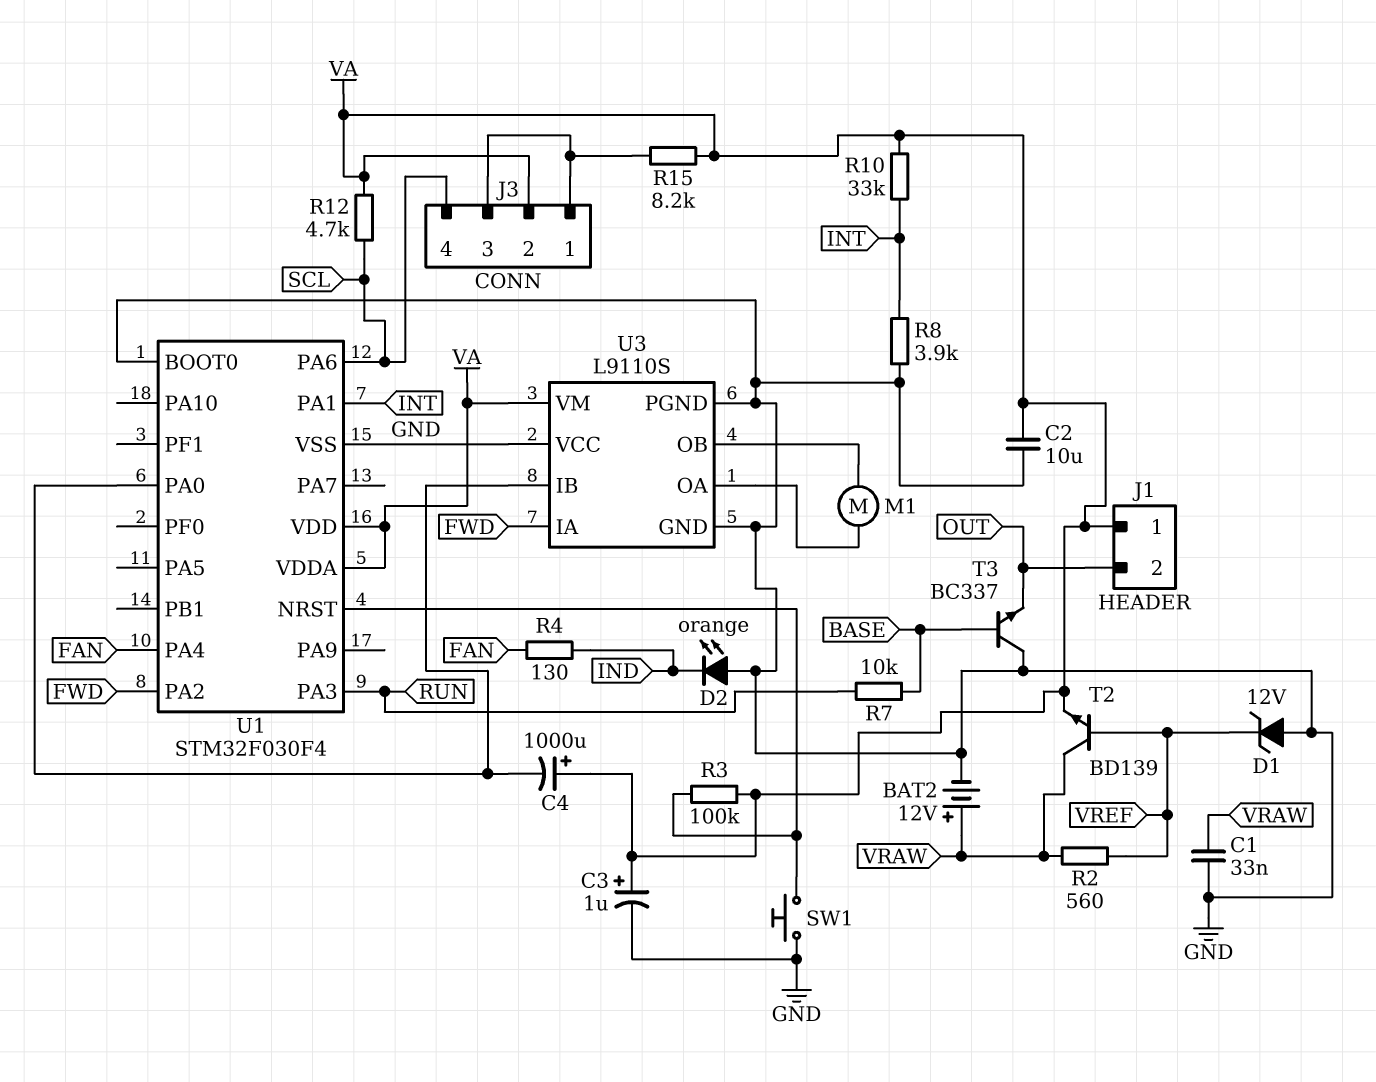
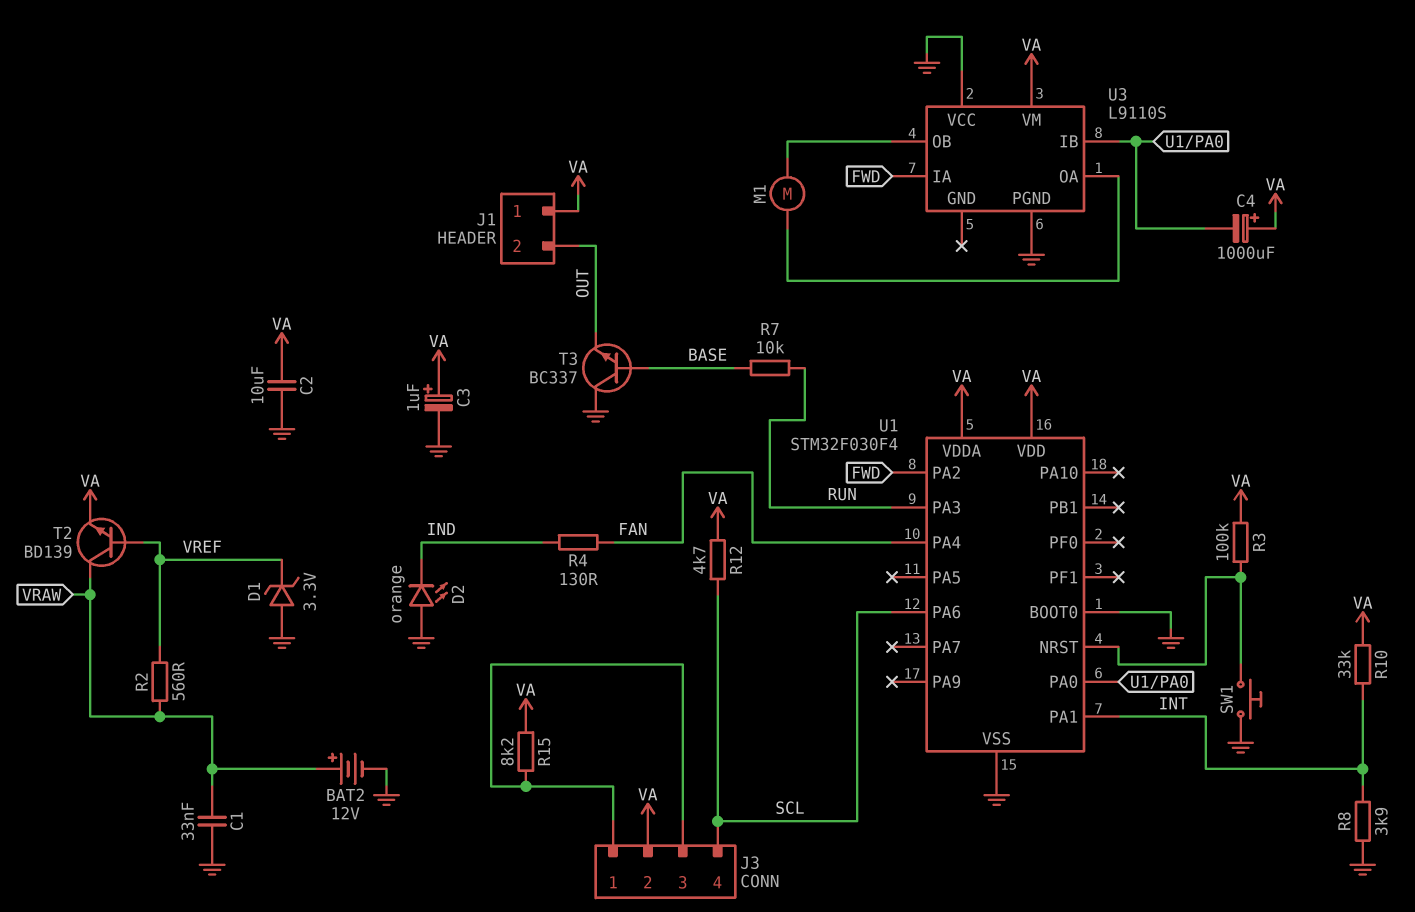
D1: zener 12V (A GND, K VREF) -> zener 3.3V (A GND, K VREF)
U3 pin GND: GND -> none

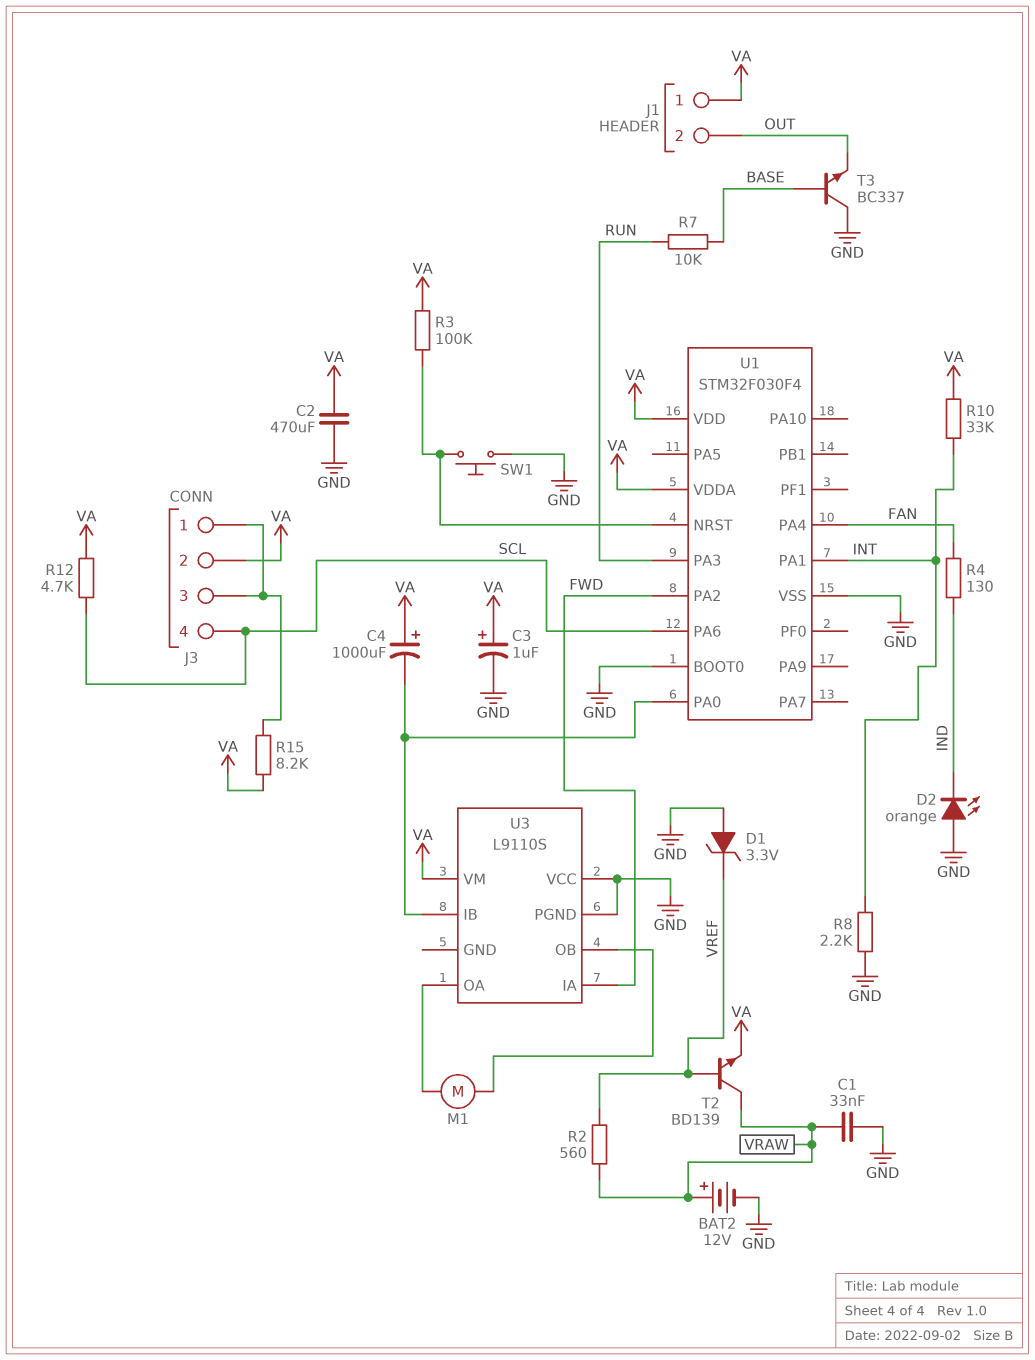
C2: 10uF (GND, VA) -> 470uF (GND, VA)
R8: 3.9k (GND, INT) -> 2.2k (GND, INT)

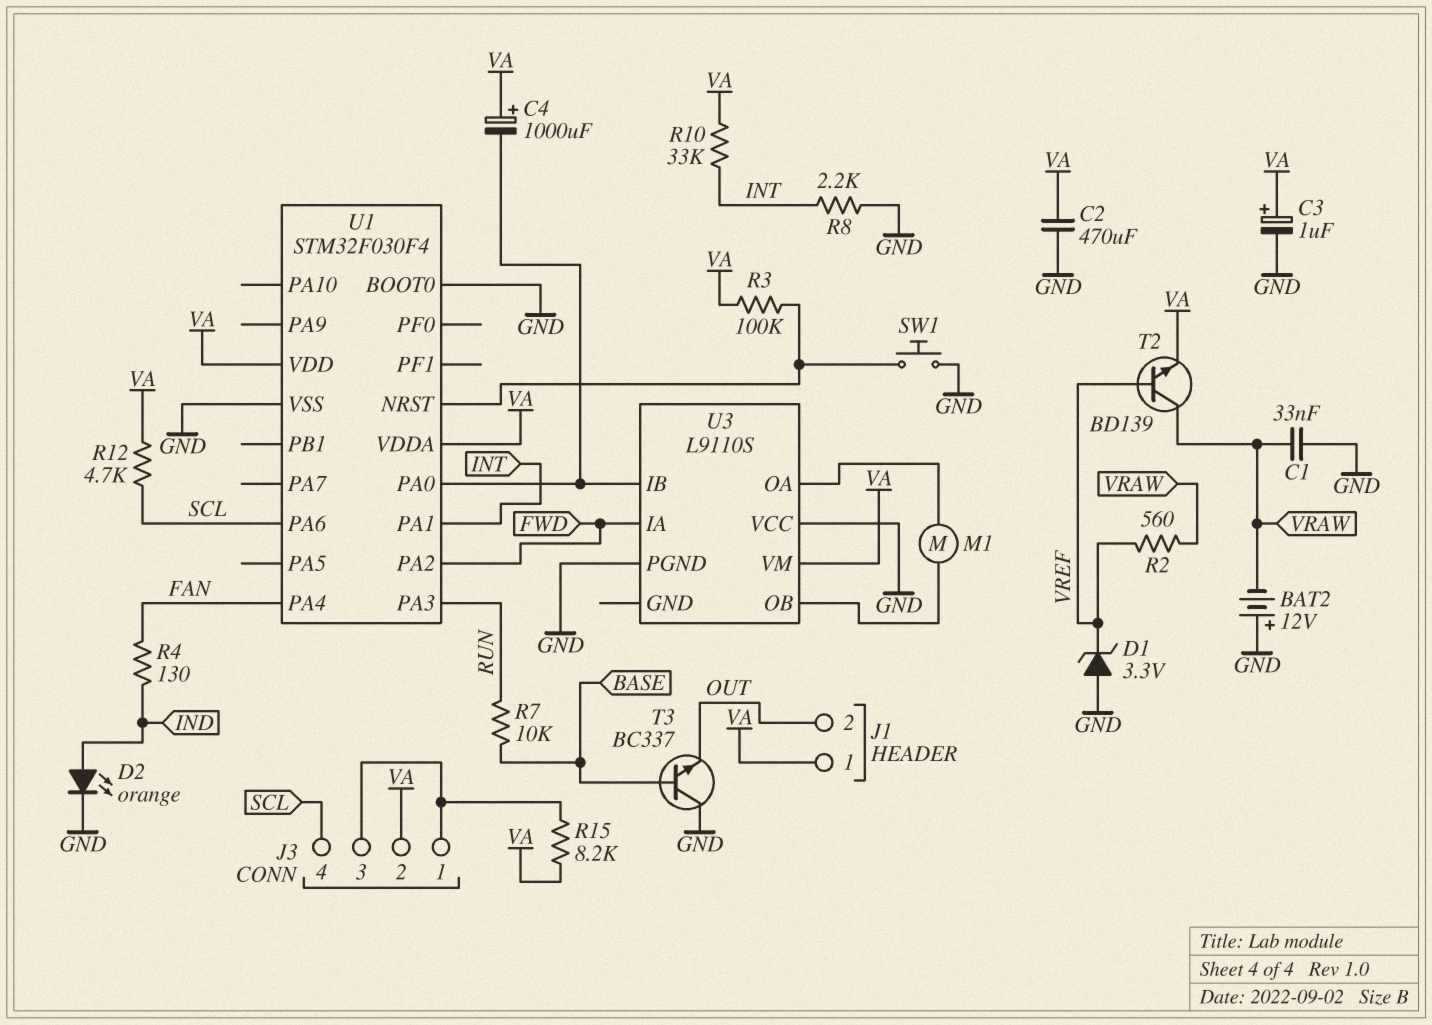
BAT2: 12V (plus VRAW, minus GND) -> 12V (plus GND, minus VRAW)
D2: LED orange (A GND, K IND) -> LED orange (A IND, K GND)

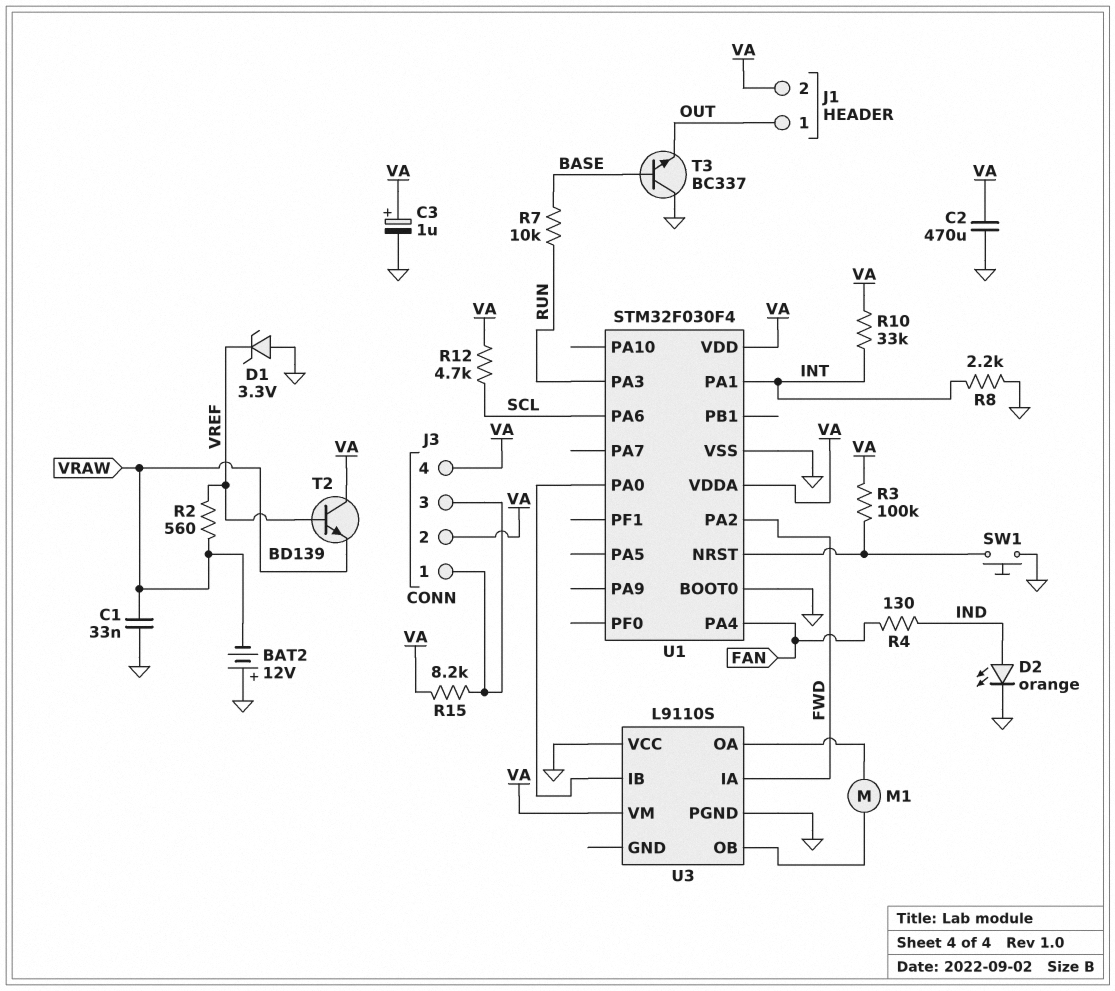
C4: 1000uF (plus VA, minus U1/PA0) -> none
J1 pin 1: VA -> OUT
J1 pin 2: OUT -> VA
J3 pin 4: SCL -> VA
T2: NPN BD139 (B VREF, C VRAW, E VA) -> NPN BD139 (B VREF, C VA, E VRAW)

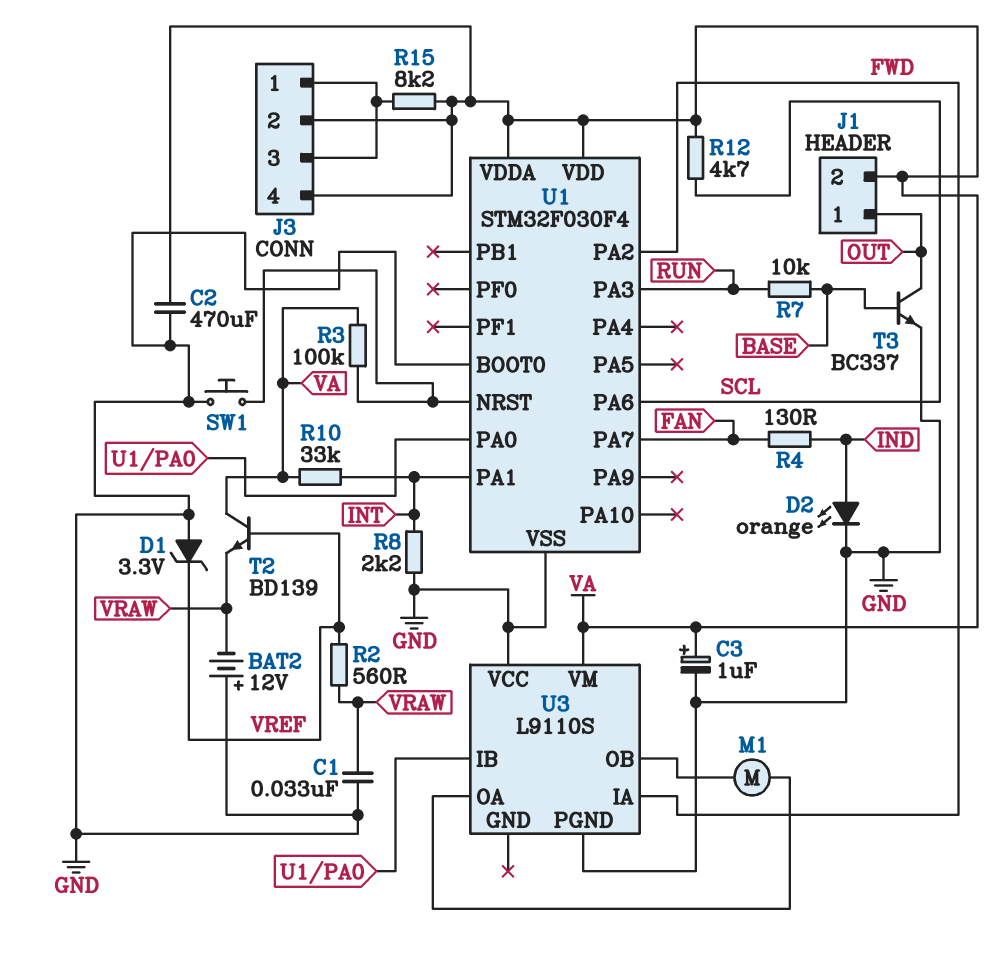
T3: NPN BC337 (B BASE, C GND, E OUT) -> NPN BC337 (B BASE, C OUT, E GND)
U1 pin PA4: FAN -> none
U1 pin PA7: none -> FAN

